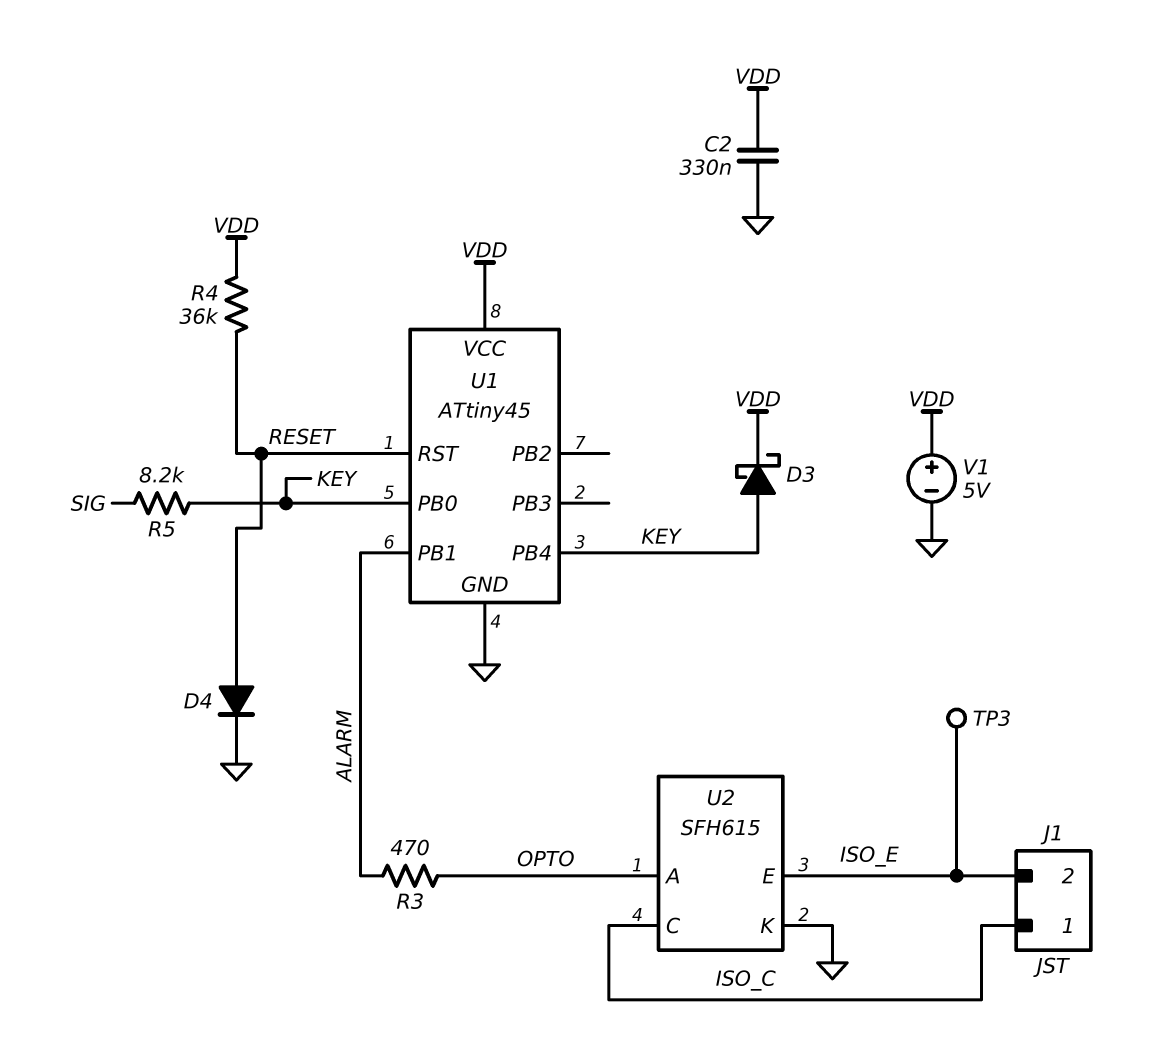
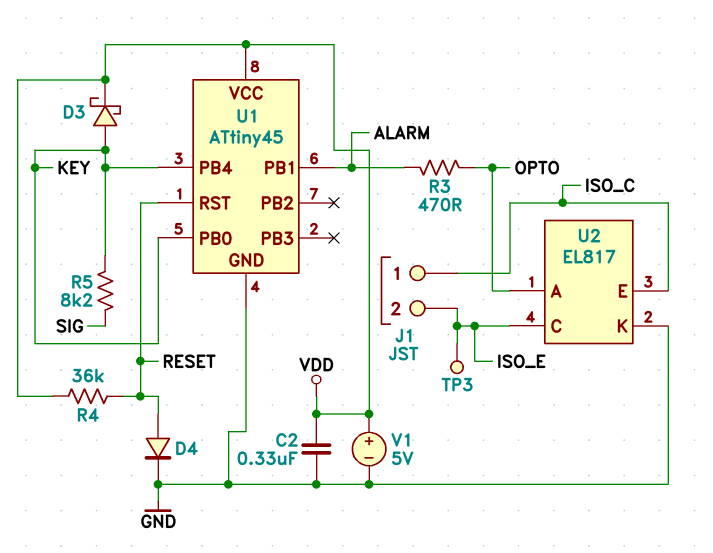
U2: SFH615 -> EL817
U2 pin C: ISO_C -> ISO_E
U2 pin E: ISO_E -> ISO_C

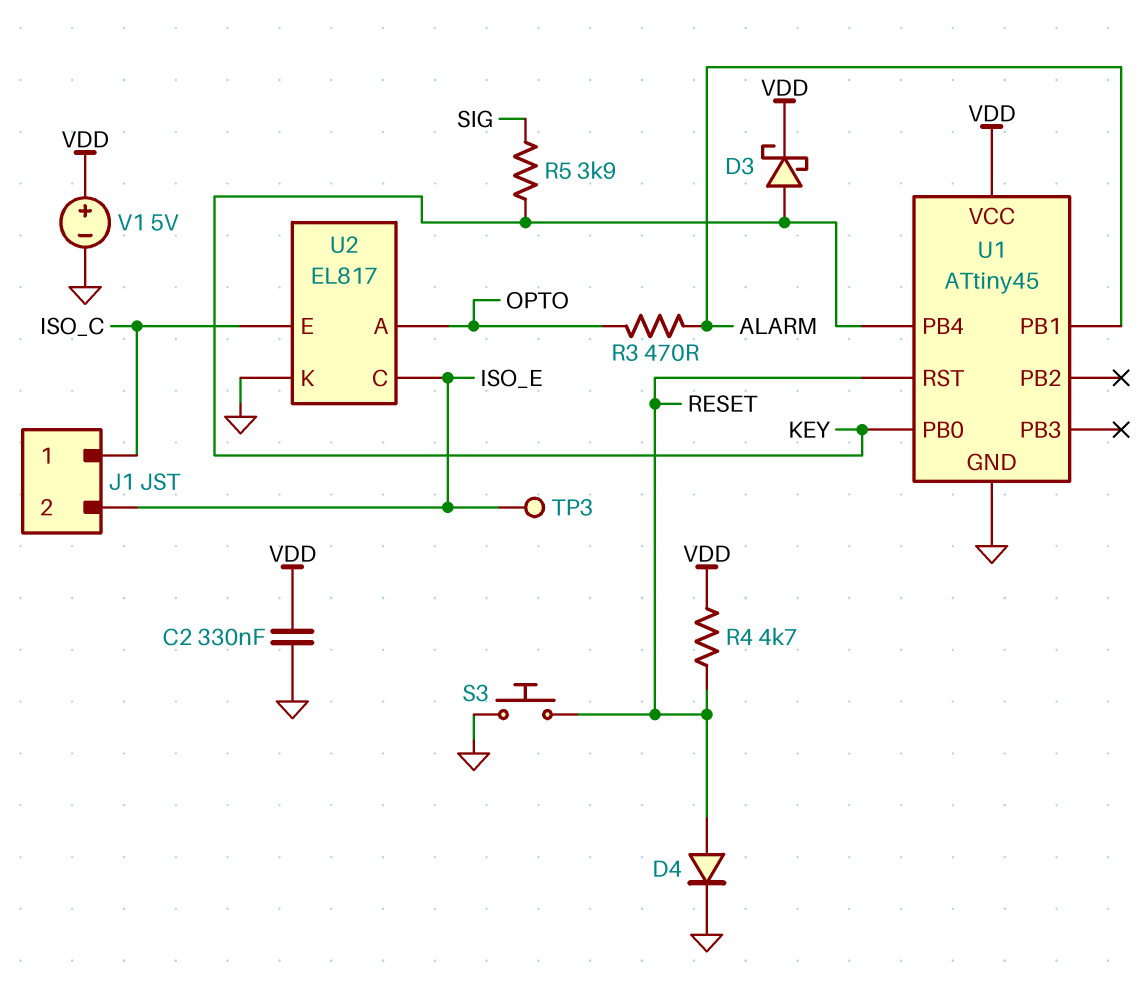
R4: 36k (RESET, VDD) -> 4.7k (RESET, VDD)
R5: 8.2k (KEY, SIG) -> 3.9k (KEY, SIG)
S3: none -> button (GND, RESET)

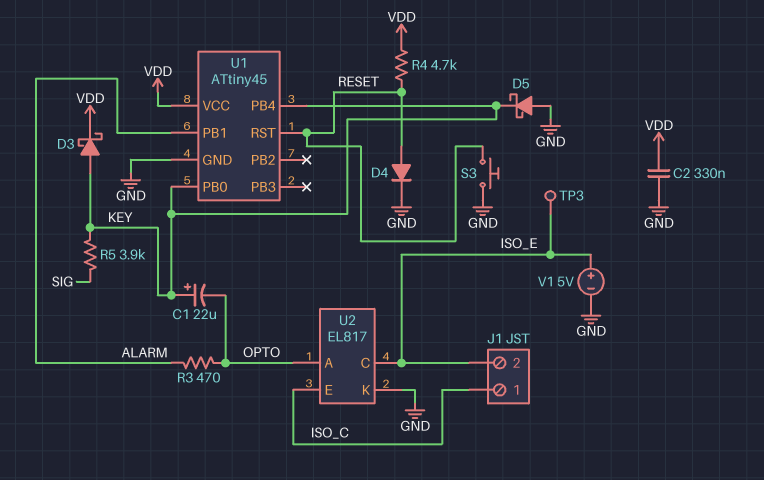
C1: none -> 22uF (plus KEY, minus OPTO)
D5: none -> schottky (A GND, K KEY)
V1: 5V (plus VDD, minus GND) -> 5V (plus ISO_E, minus GND)

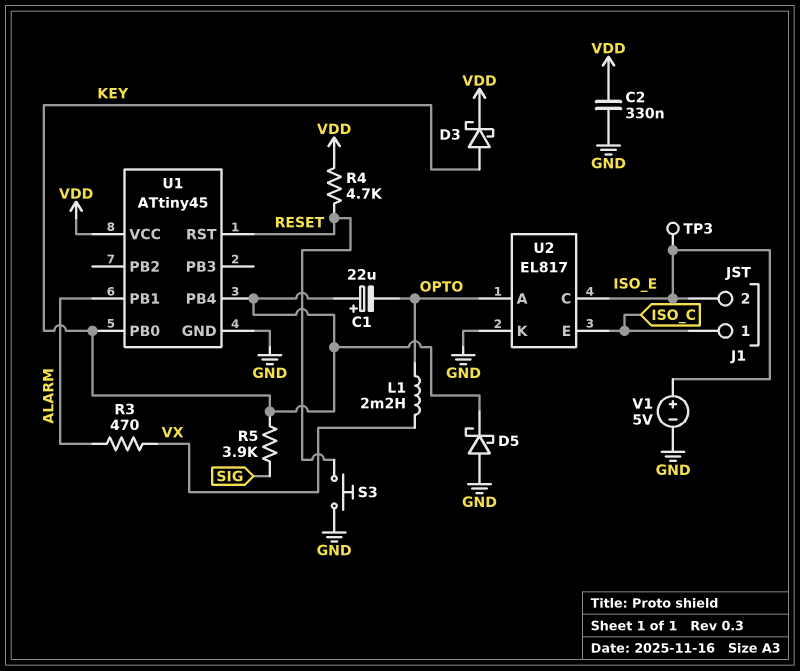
D4: diode (A RESET, K GND) -> none
L1: none -> 2.2mH (OPTO, VX)
R3: 470 (ALARM, OPTO) -> 470 (ALARM, VX)

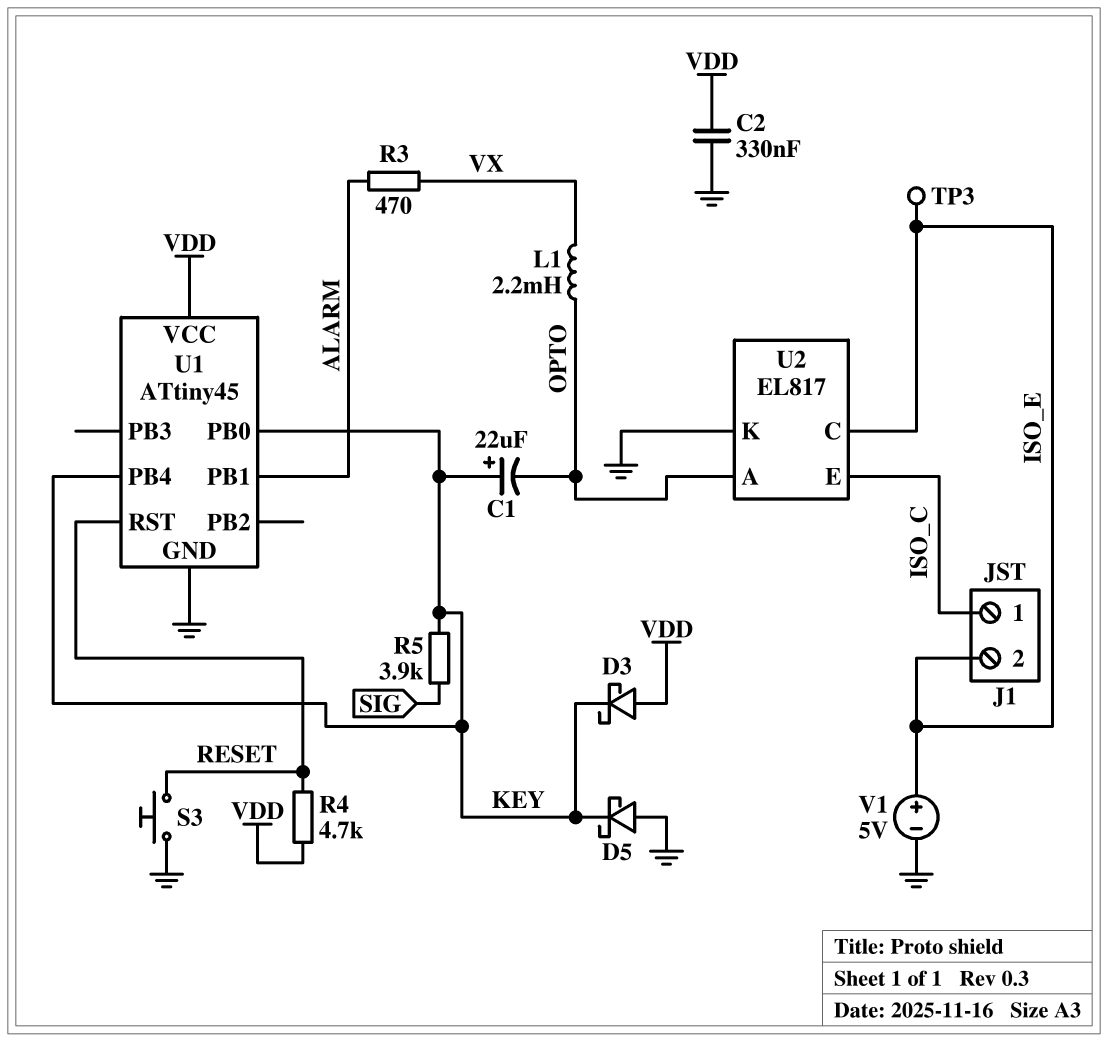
D3: schottky (A KEY, K VDD) -> schottky (A VDD, K KEY)

